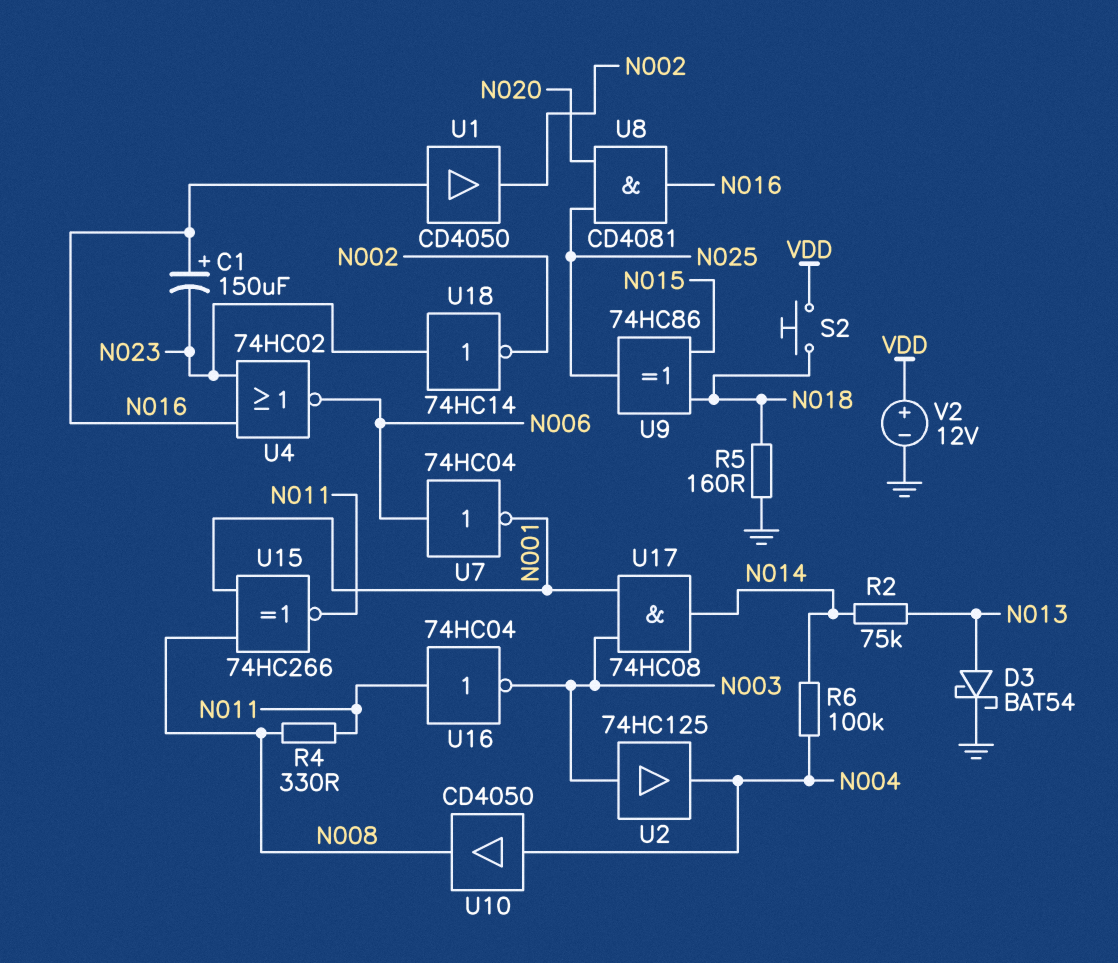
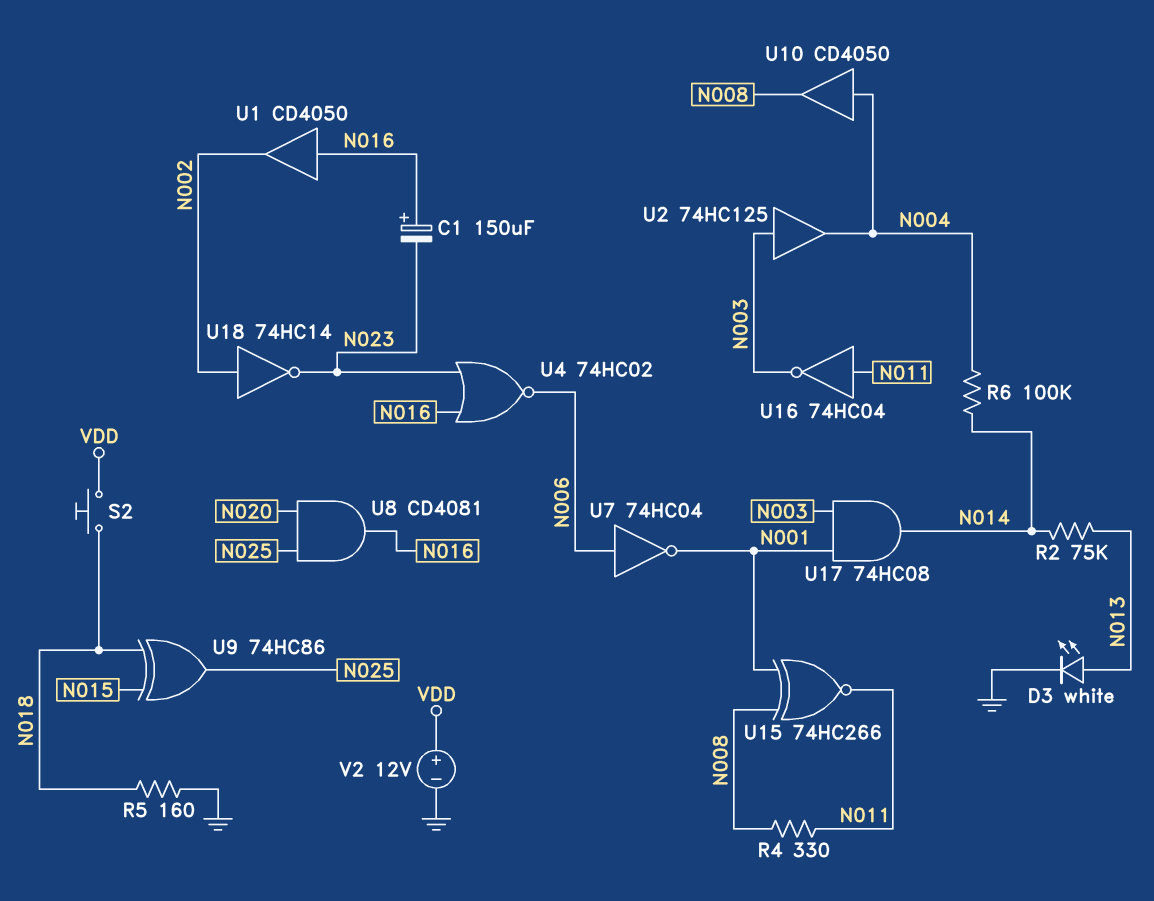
D3: schottky BAT54 (A N013, K GND) -> LED white (A N013, K GND)
U18: NOT 74HC14 (in N023, out N002) -> NOT 74HC14 (in N002, out N023)

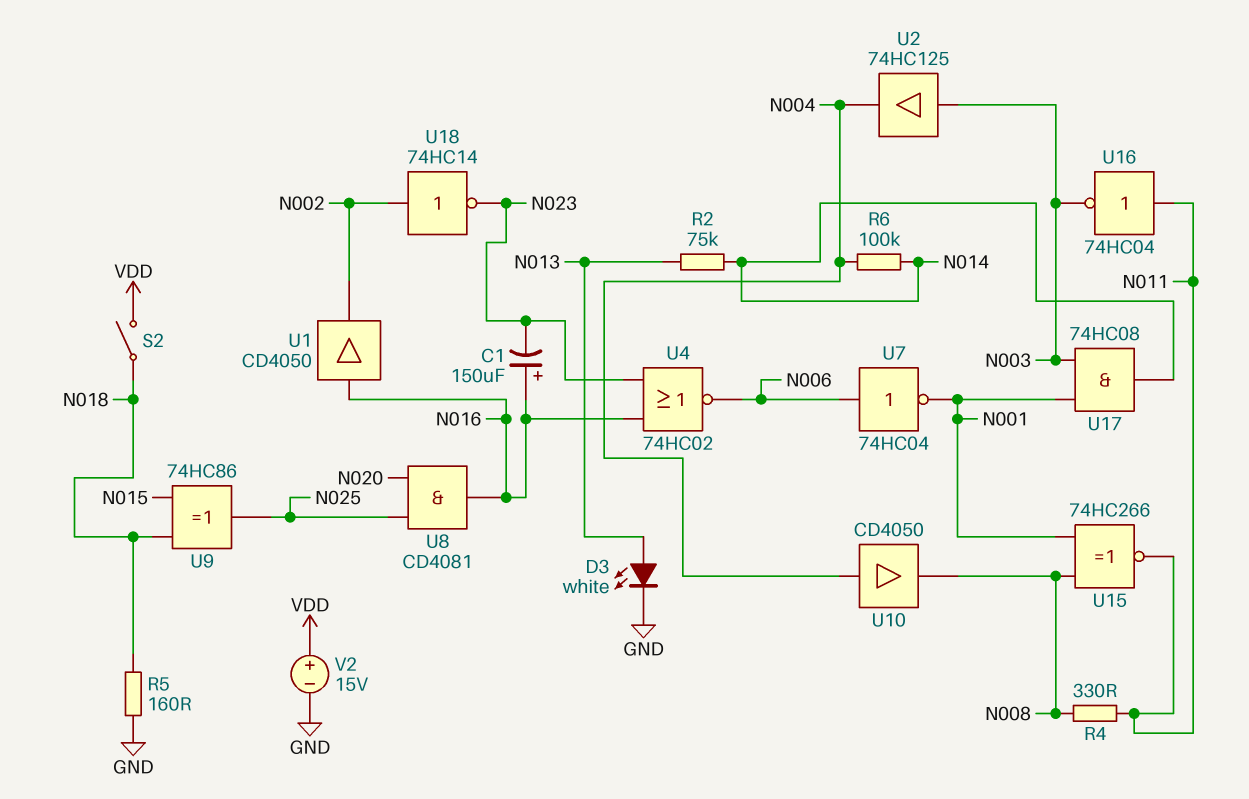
S2: button (N018, VDD) -> switch (N018, VDD)
V2: 12V (plus VDD, minus GND) -> 15V (plus VDD, minus GND)

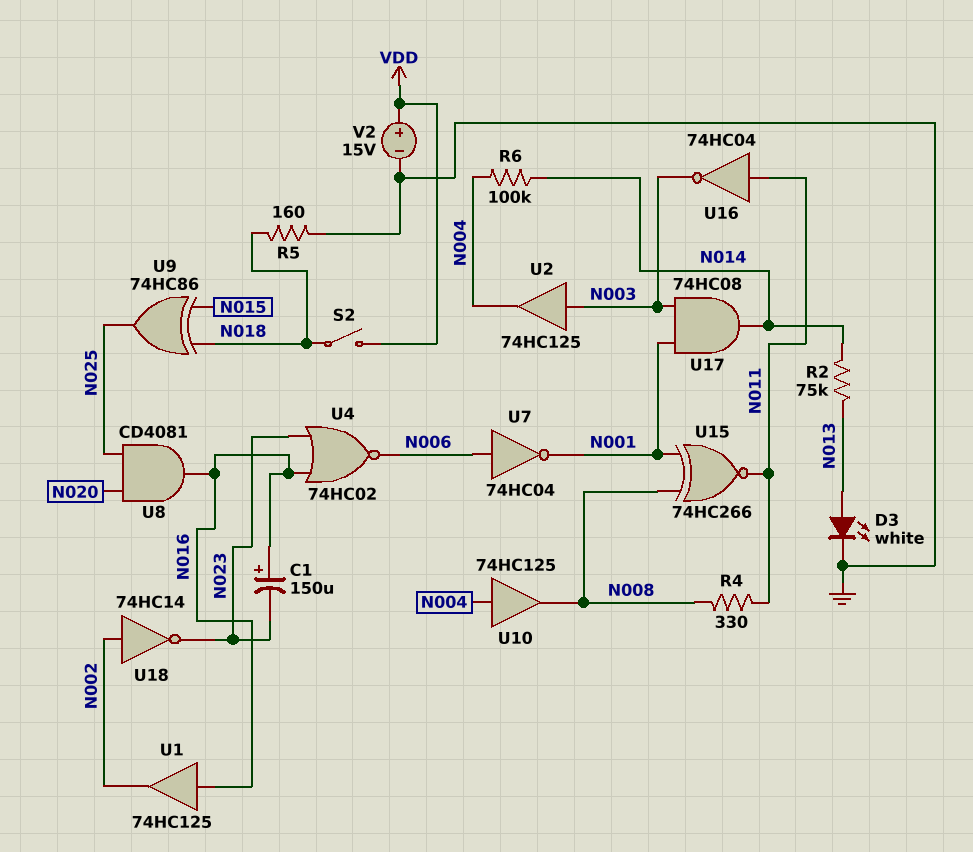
U1: buffer CD4050 (in N016, out N002) -> buffer 74HC125 (in N016, out N002)
U10: buffer CD4050 (in N004, out N008) -> buffer 74HC125 (in N004, out N008)

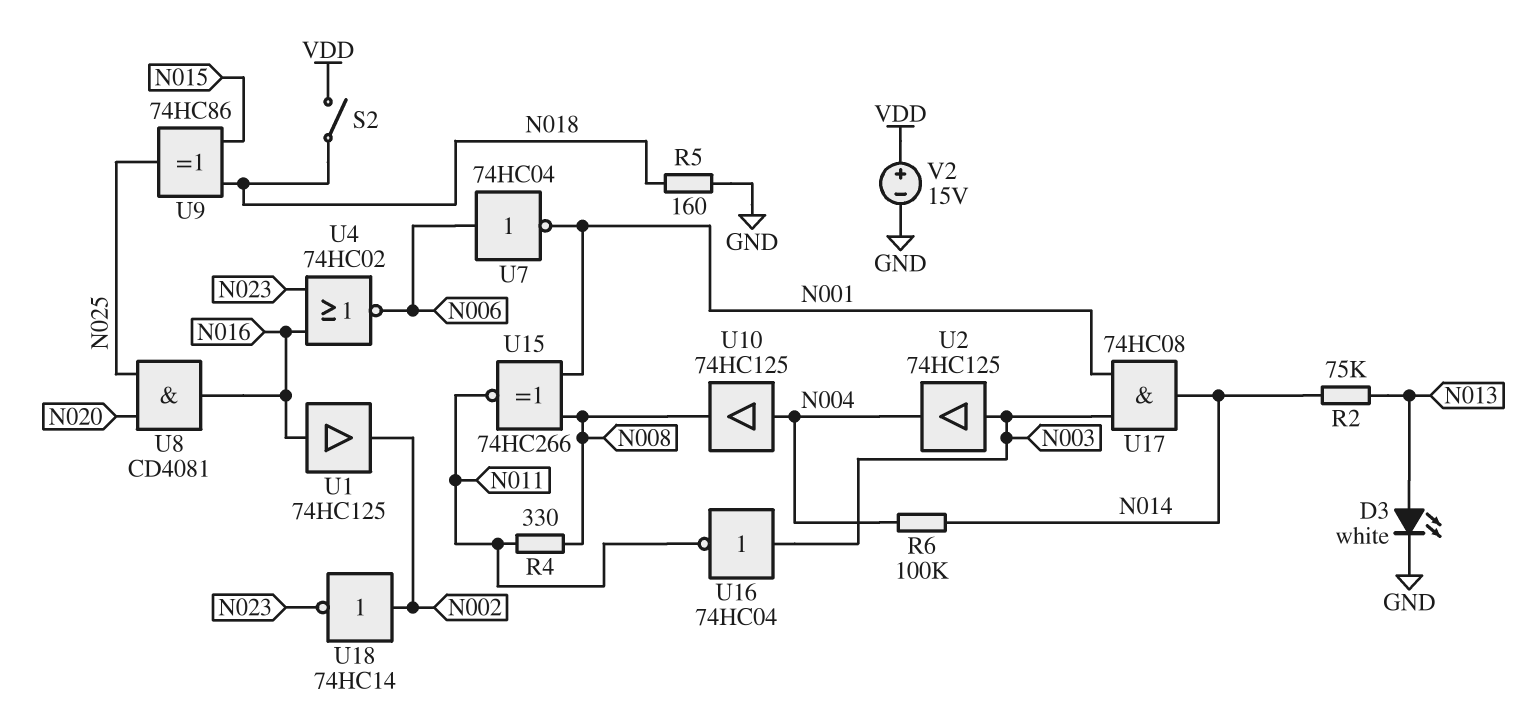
C1: 150uF (plus N016, minus N023) -> none
U16: NOT 74HC04 (in N011, out N003) -> NOT 74HC04 (in N003, out N011)

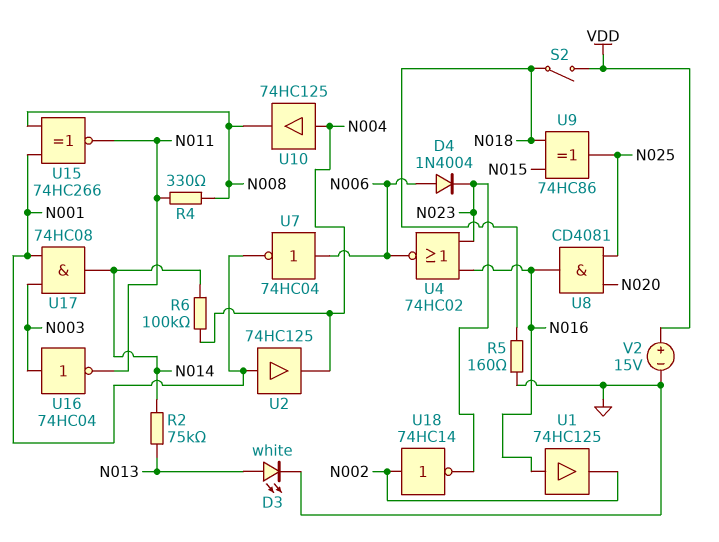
D4: none -> diode 1N4004 (A N006, K N023)
U2: buffer 74HC125 (in N003, out N004) -> buffer 74HC125 (in N001, out N004)

